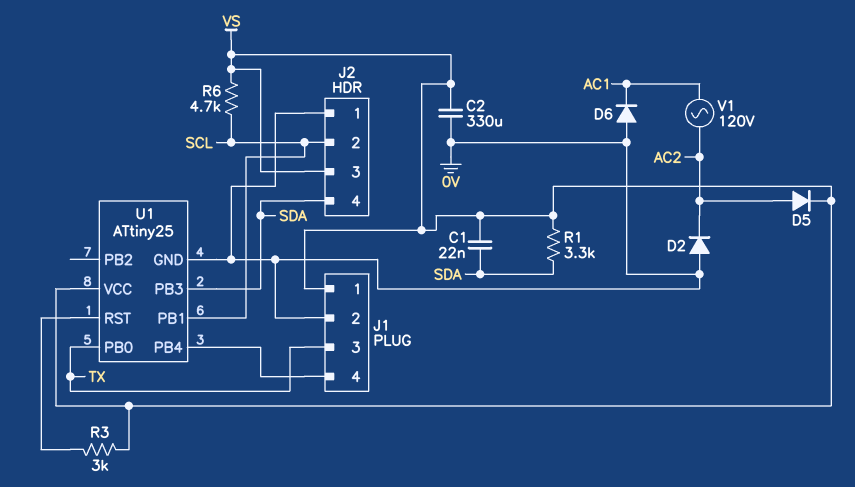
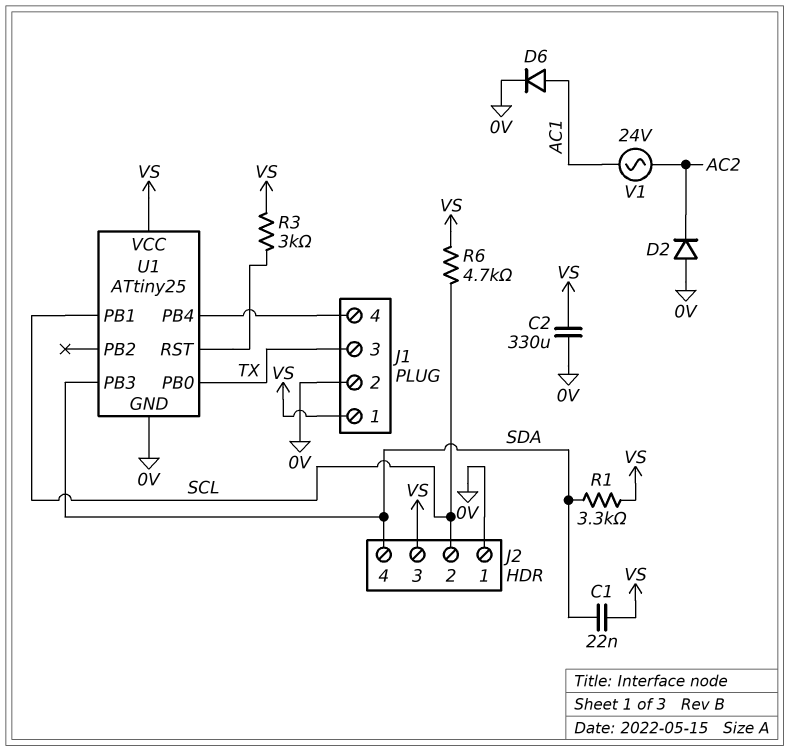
D5: diode (A AC2, K VS) -> none
D6: diode (A 0V, K AC1) -> diode (A AC1, K 0V)
V1: AC 120V (AC1, AC2) -> AC 24V (AC1, AC2)

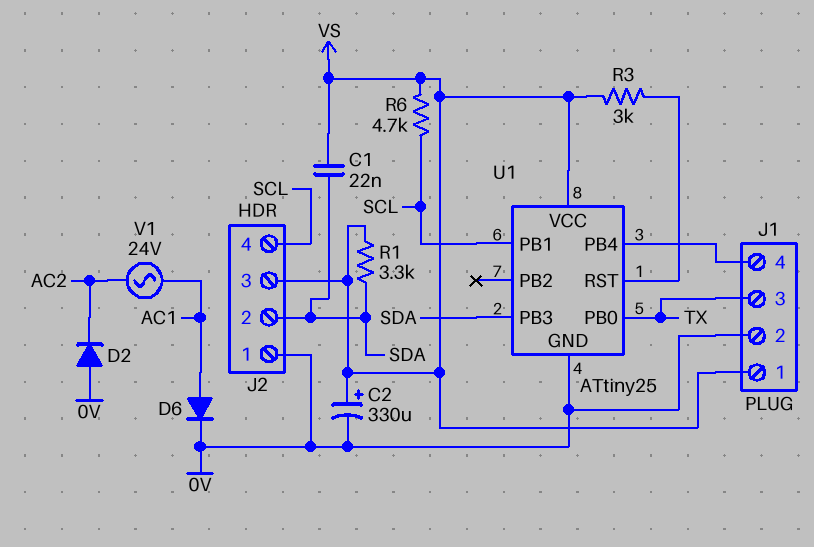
C2: 330uF (0V, VS) -> 330uF (plus VS, minus 0V)
J2 pin 2: SCL -> SDA
J2 pin 4: SDA -> SCL

